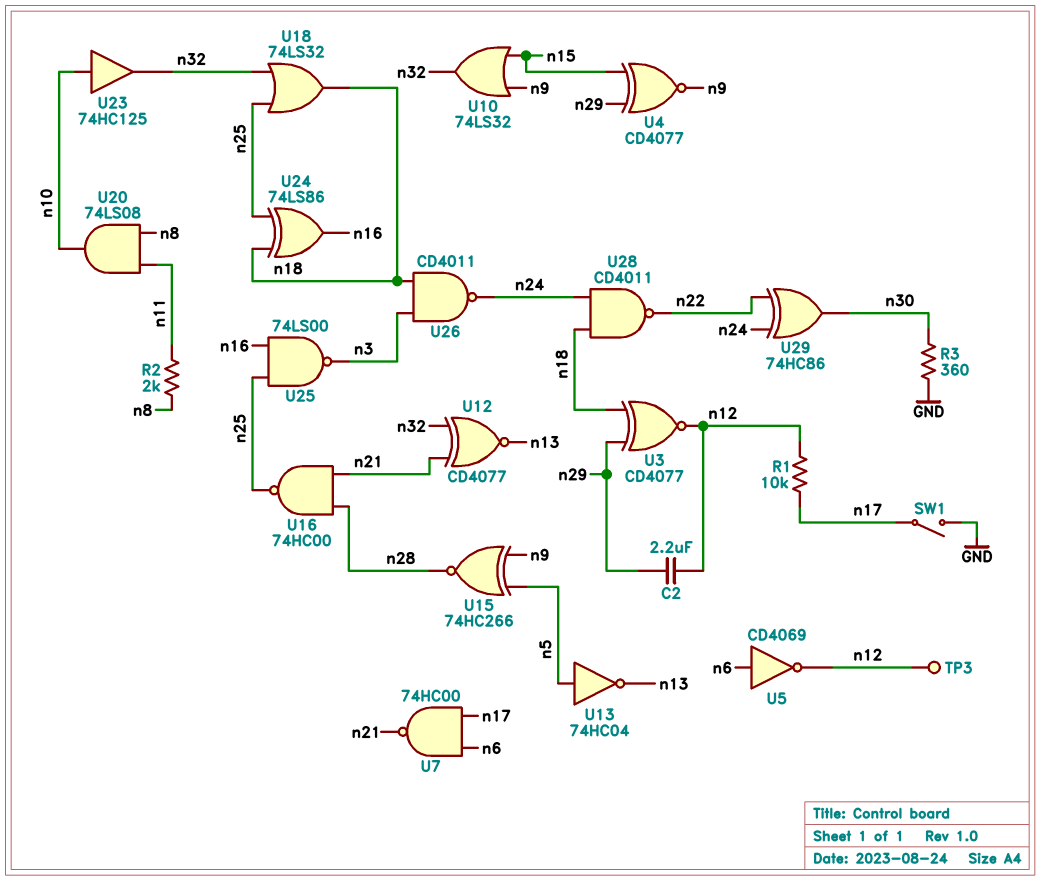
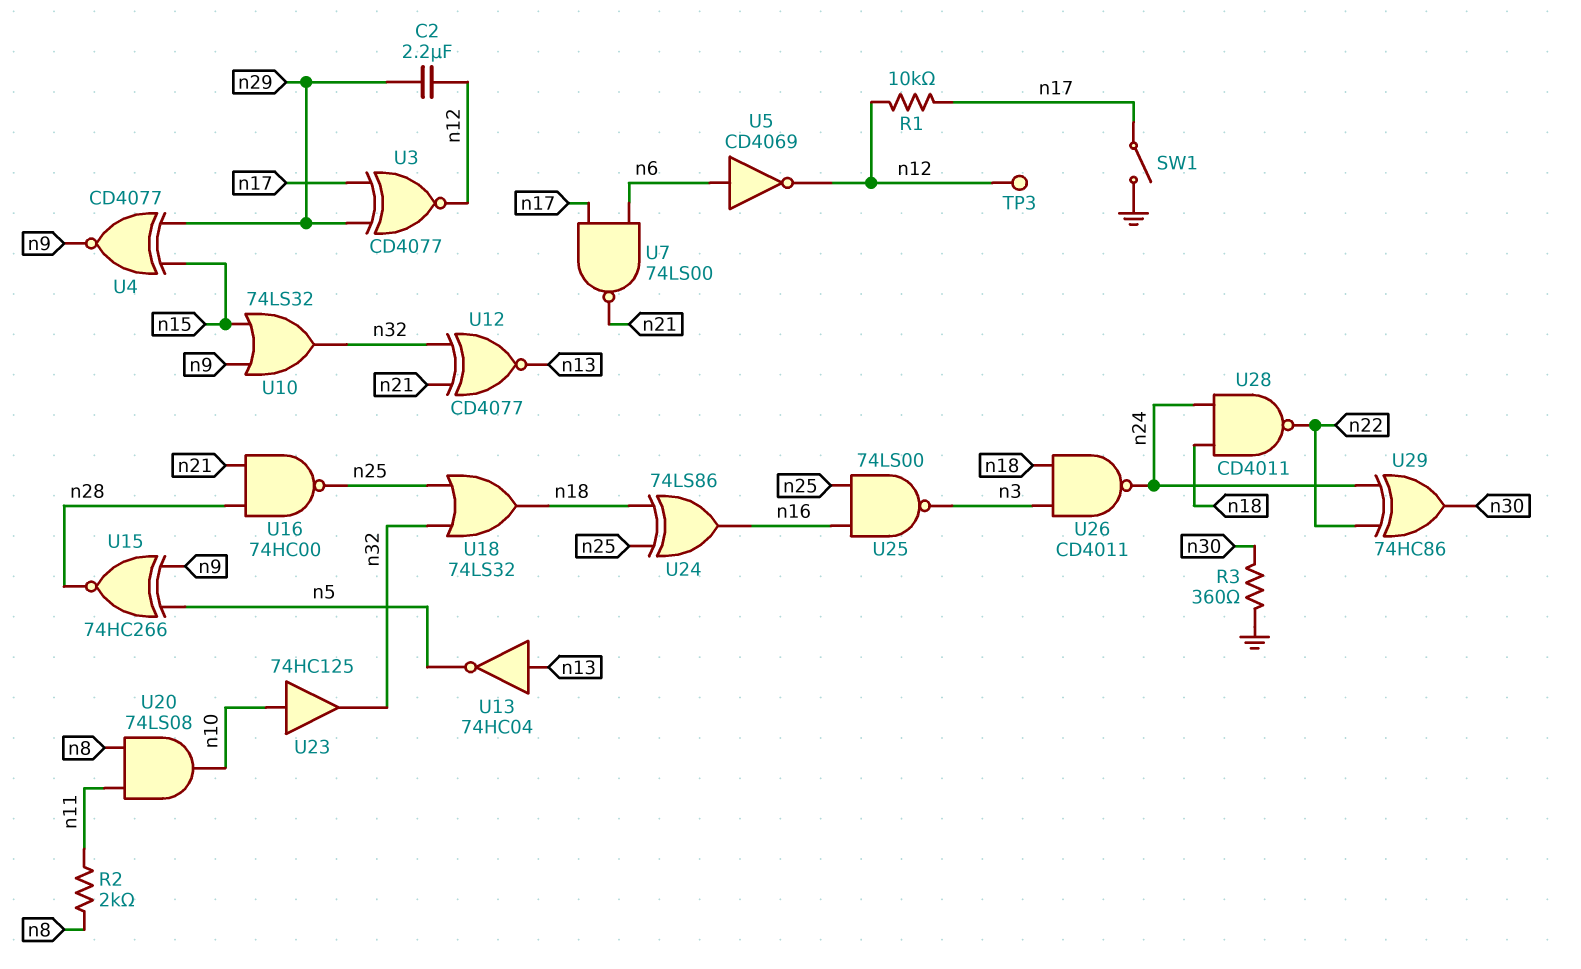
U3: XNOR CD4077 (in n18, in n29, out n12) -> XNOR CD4077 (in n17, in n29, out n12)
U7: NAND 74HC00 (in n6, in n17, out n21) -> NAND 74LS00 (in n6, in n17, out n21)
U13: NOT 74HC04 (in n5, out n13) -> NOT 74HC04 (in n13, out n5)

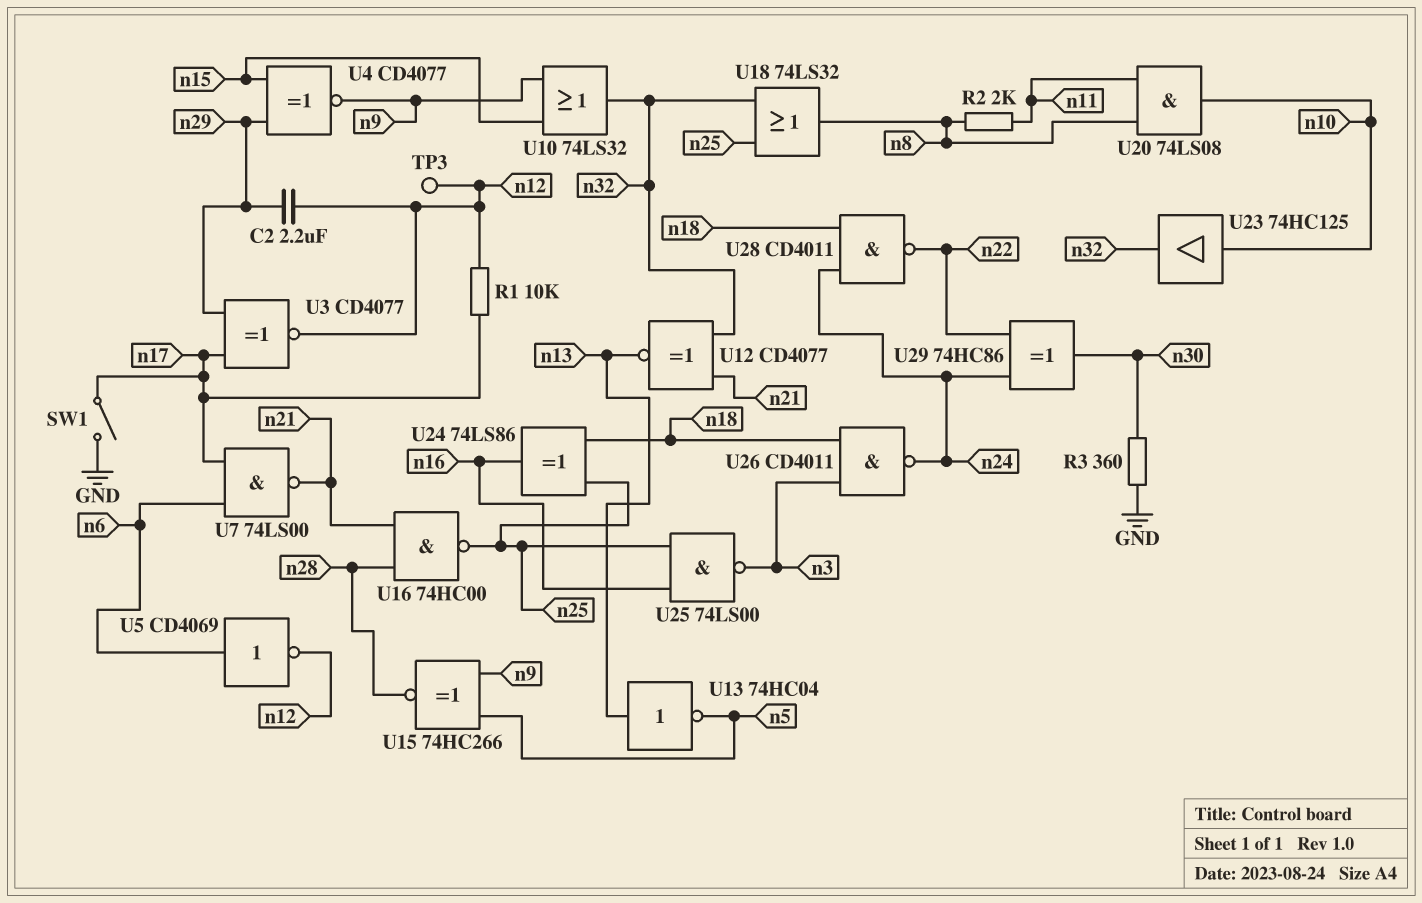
U18: OR 74LS32 (in n25, in n32, out n18) -> OR 74LS32 (in n25, in n32, out n8)

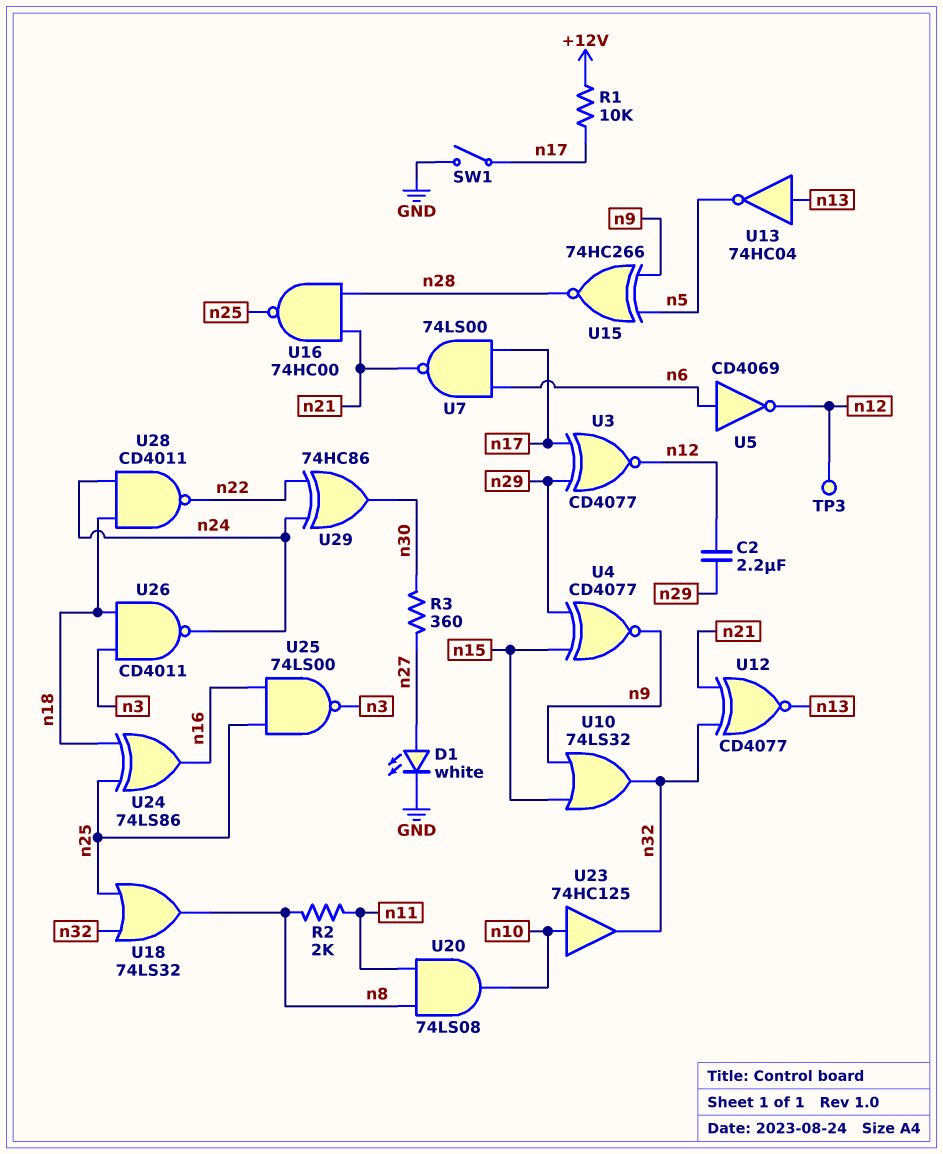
D1: none -> LED white (A n27, K GND)
R1: 10k (n12, n17) -> 10k (+12V, n17)
R3: 360 (GND, n30) -> 360 (n27, n30)

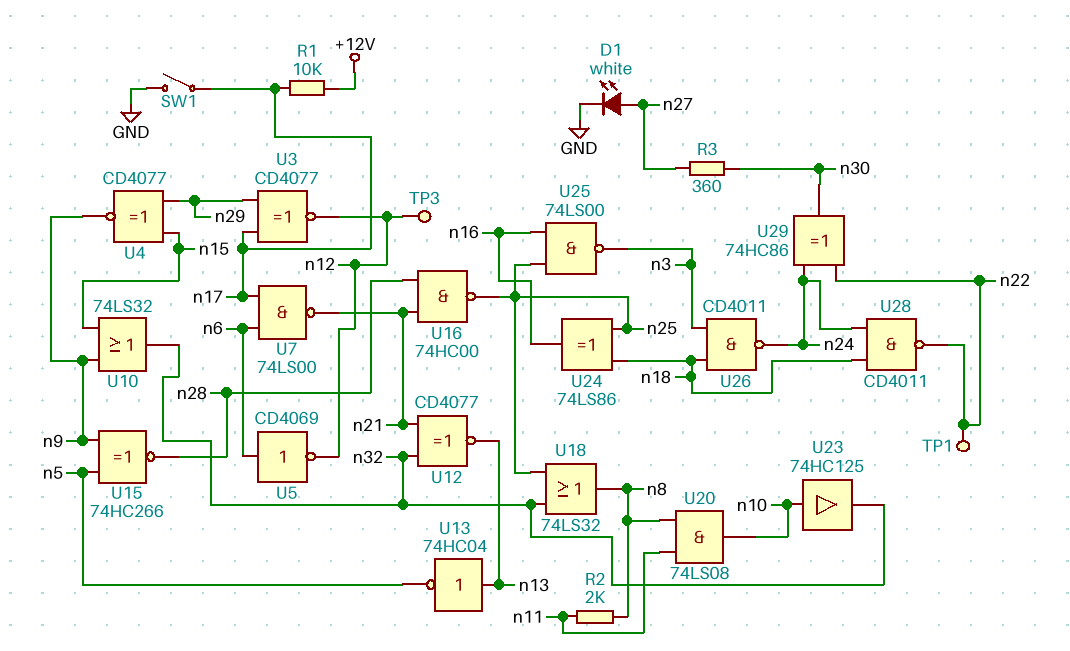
C2: 2.2uF (n12, n29) -> none
TP1: none -> test point (n22)

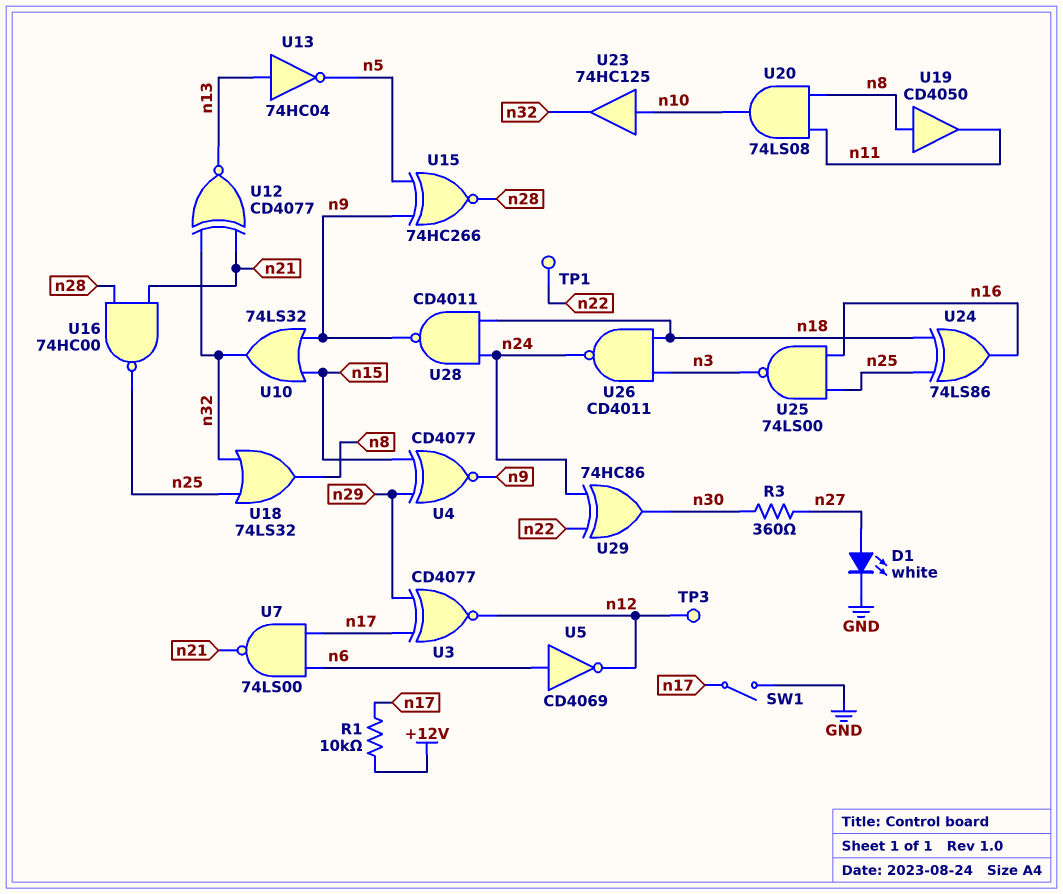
R2: 2k (n8, n11) -> none
U19: none -> buffer CD4050 (in n8, out n11)
U28: NAND CD4011 (in n18, in n24, out n22) -> NAND CD4011 (in n18, in n24, out n9)

